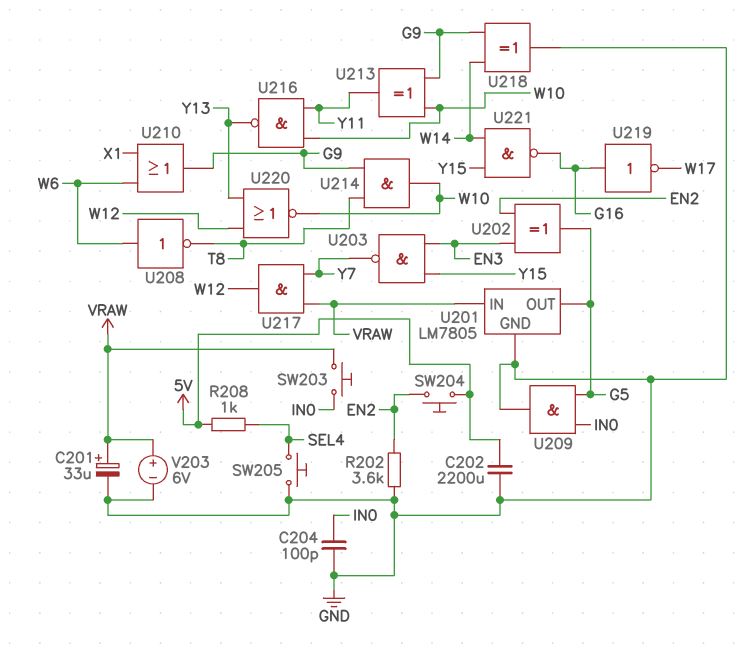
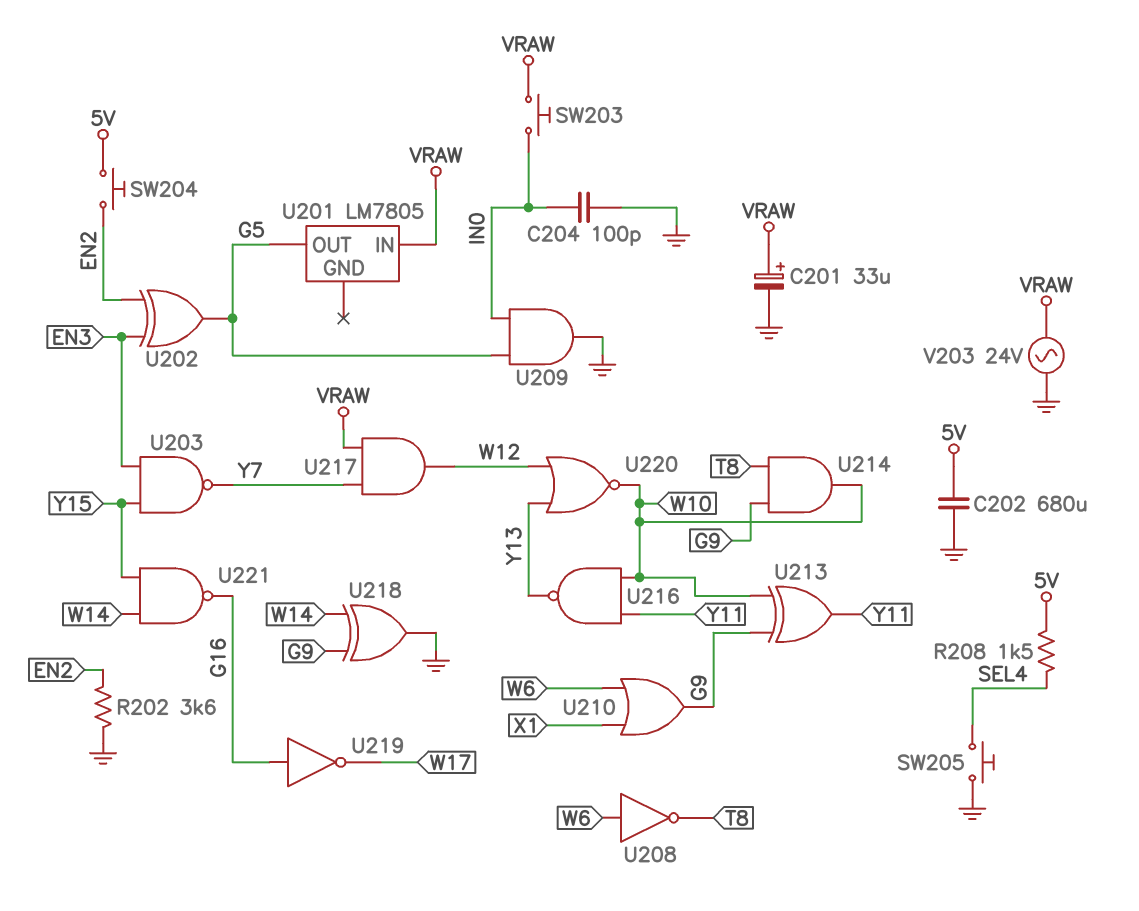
C202: 2200uF (5V, GND) -> 680uF (5V, GND)
R208: 1k (5V, SEL4) -> 1.5k (5V, SEL4)
U201 pin GND: GND -> none
V203: 6V (plus VRAW, minus GND) -> AC 24V (GND, VRAW)

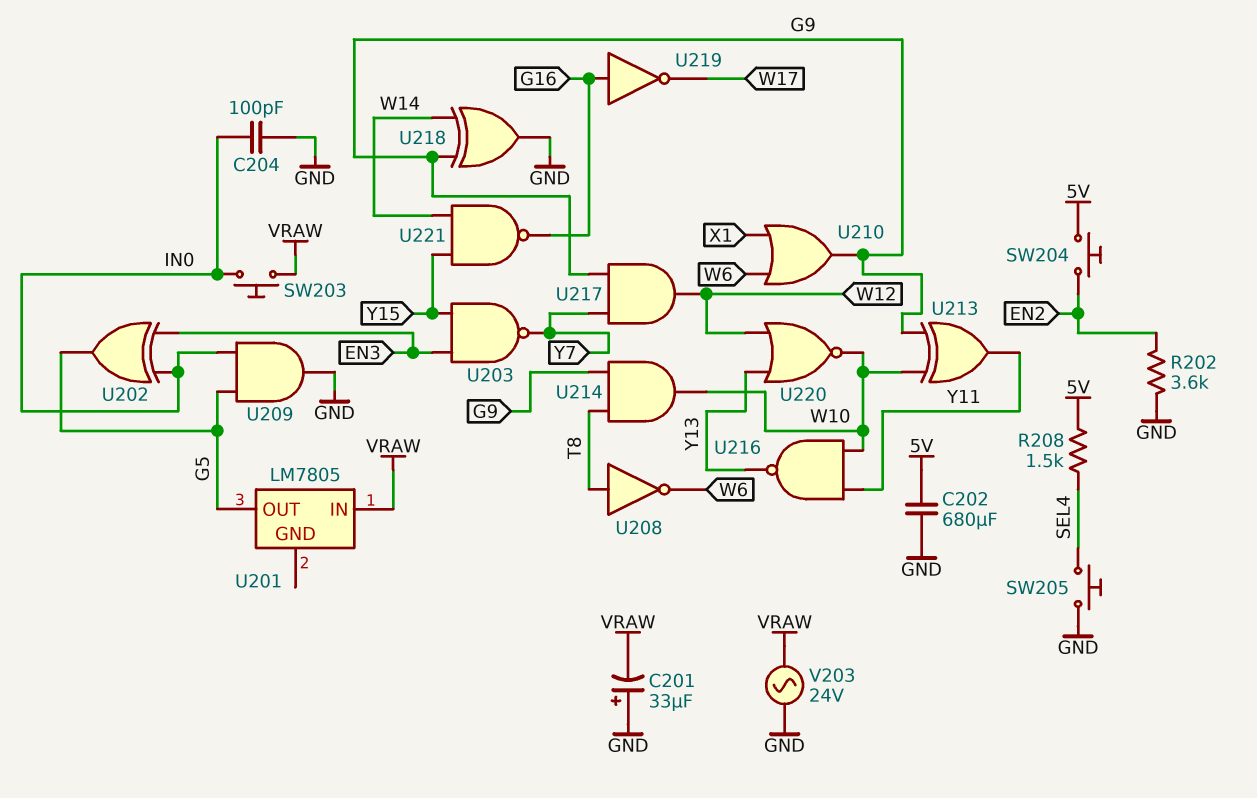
C201: 33uF (plus VRAW, minus GND) -> 33uF (plus GND, minus VRAW)
U202: XOR (in EN2, in EN3, out G5) -> XOR (in EN3, in IN0, out G5)
U208: NOT (in W6, out T8) -> NOT (in T8, out W6)
U217: AND (in VRAW, in Y7, out W12) -> AND (in G9, in Y7, out W12)

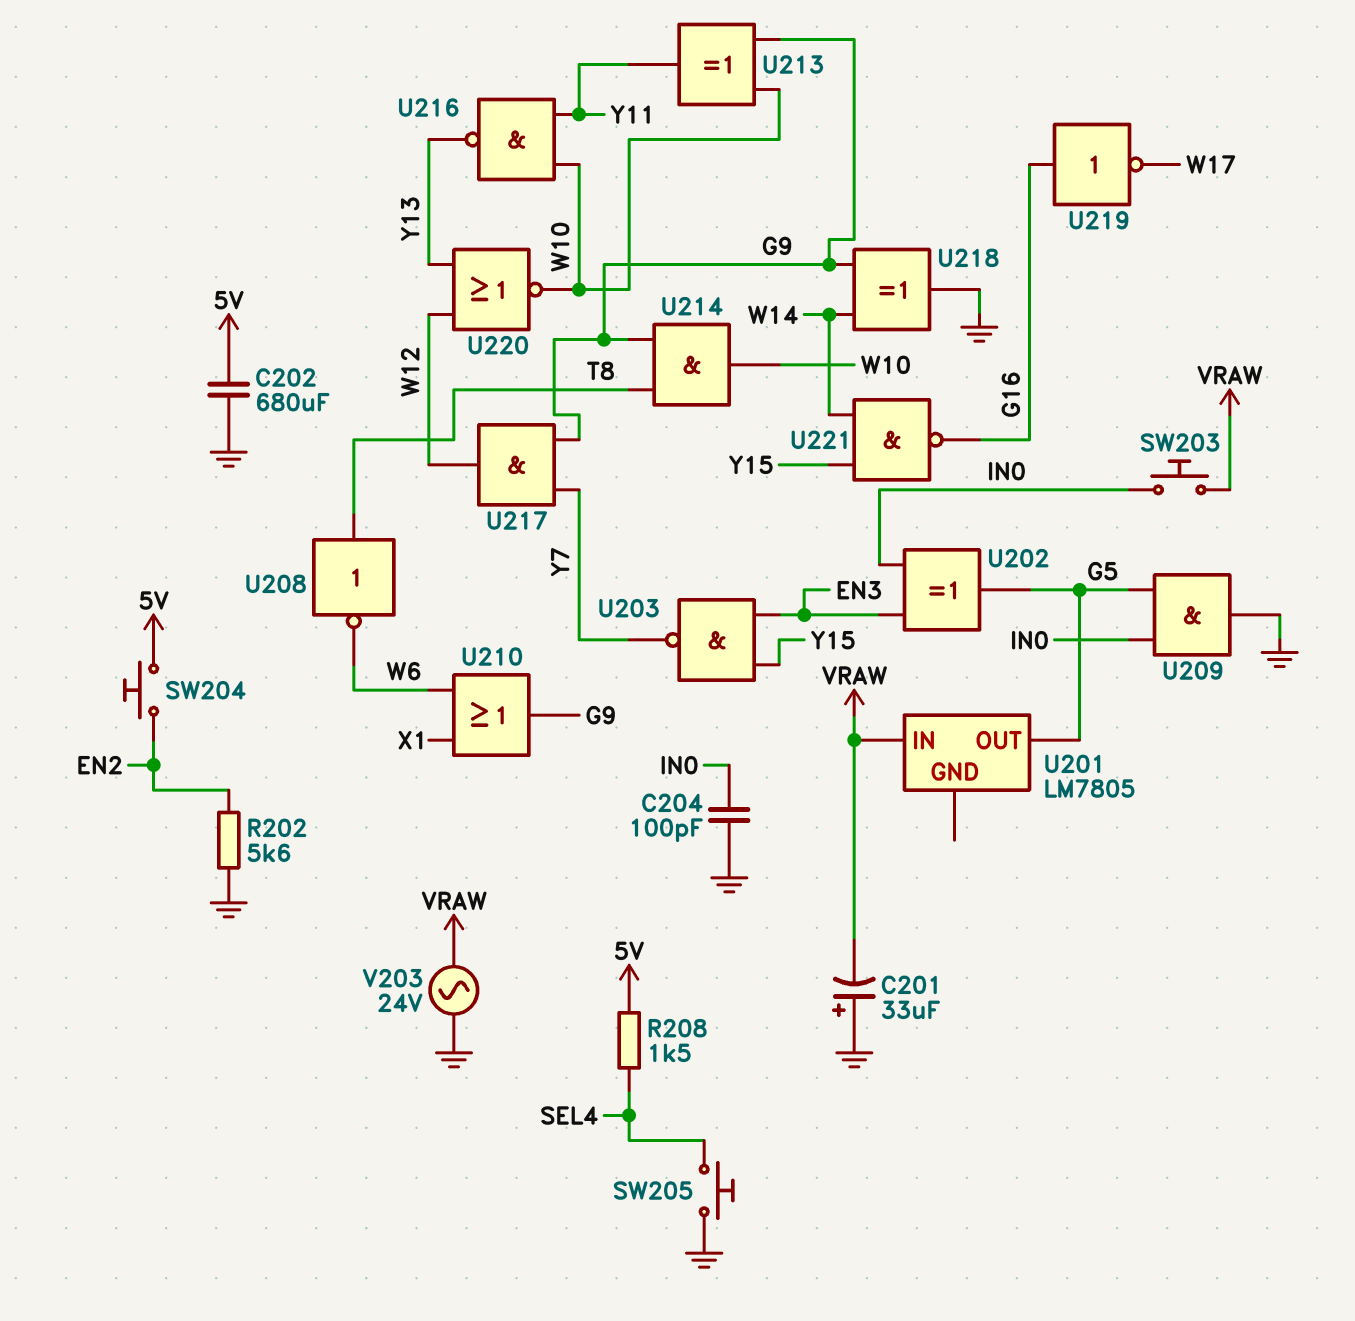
R202: 3.6k (EN2, GND) -> 5.6k (EN2, GND)

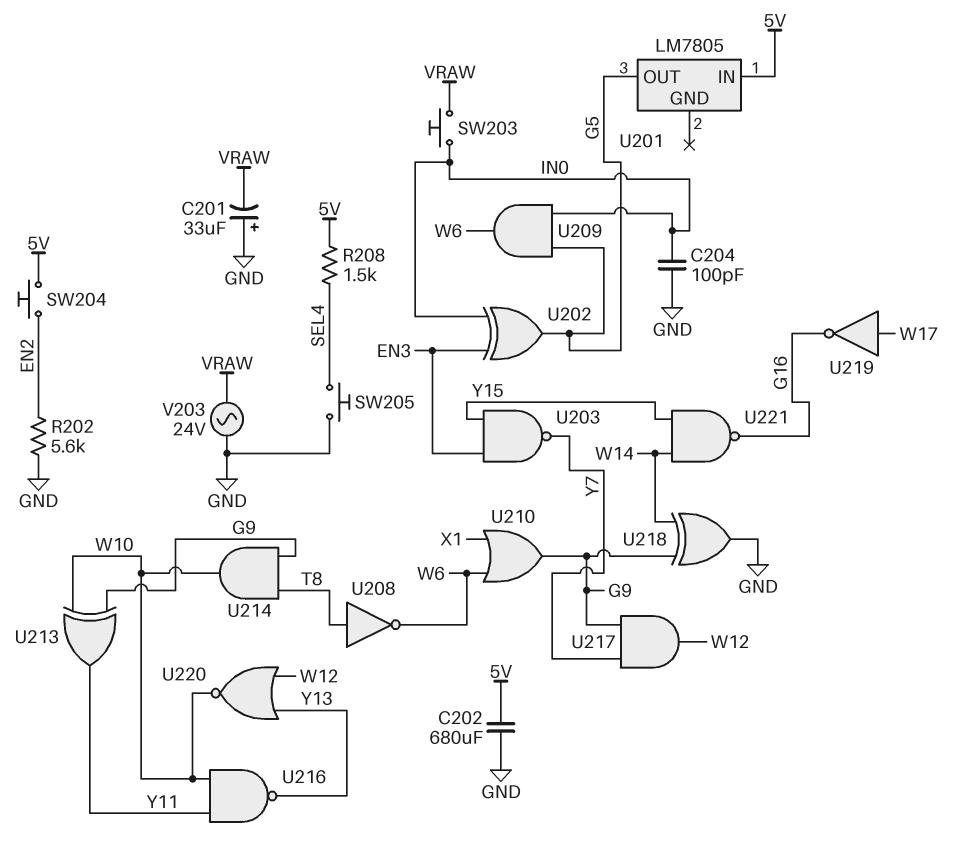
U201 pin IN: VRAW -> 5V
U209: AND (in G5, in IN0, out GND) -> AND (in G5, in IN0, out W6)
U219: NOT (in G16, out W17) -> NOT (in W17, out G16)

